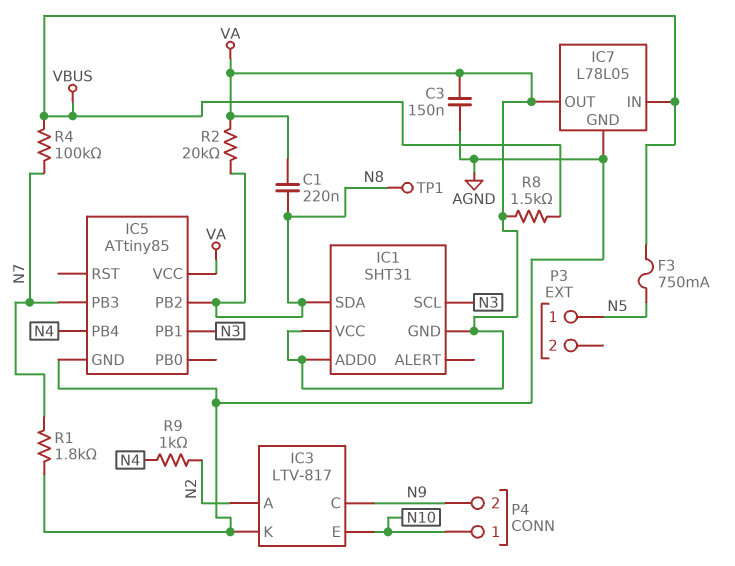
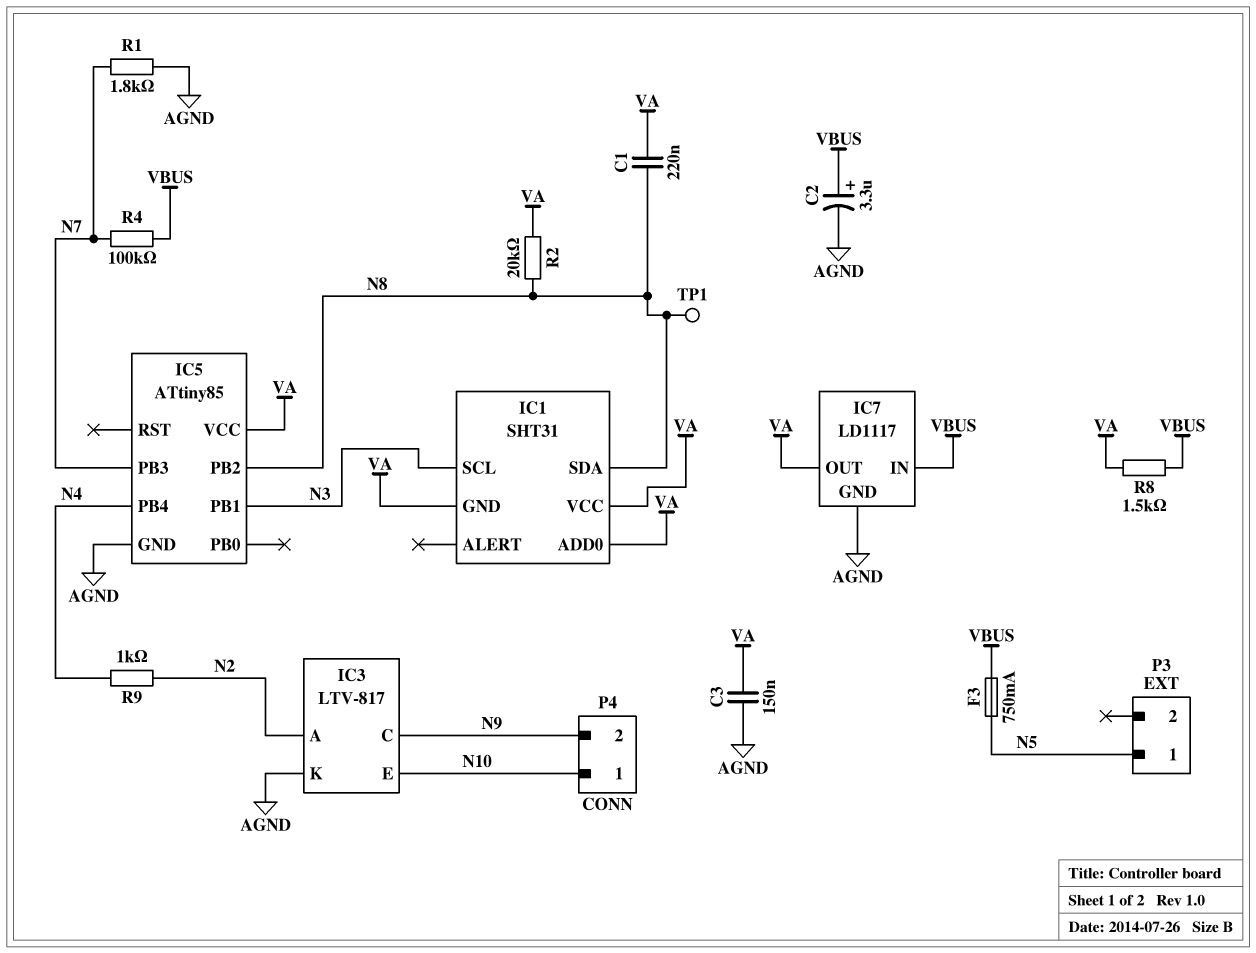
C2: none -> 3.3uF (plus VBUS, minus AGND)
IC7: L78L05 -> LD1117

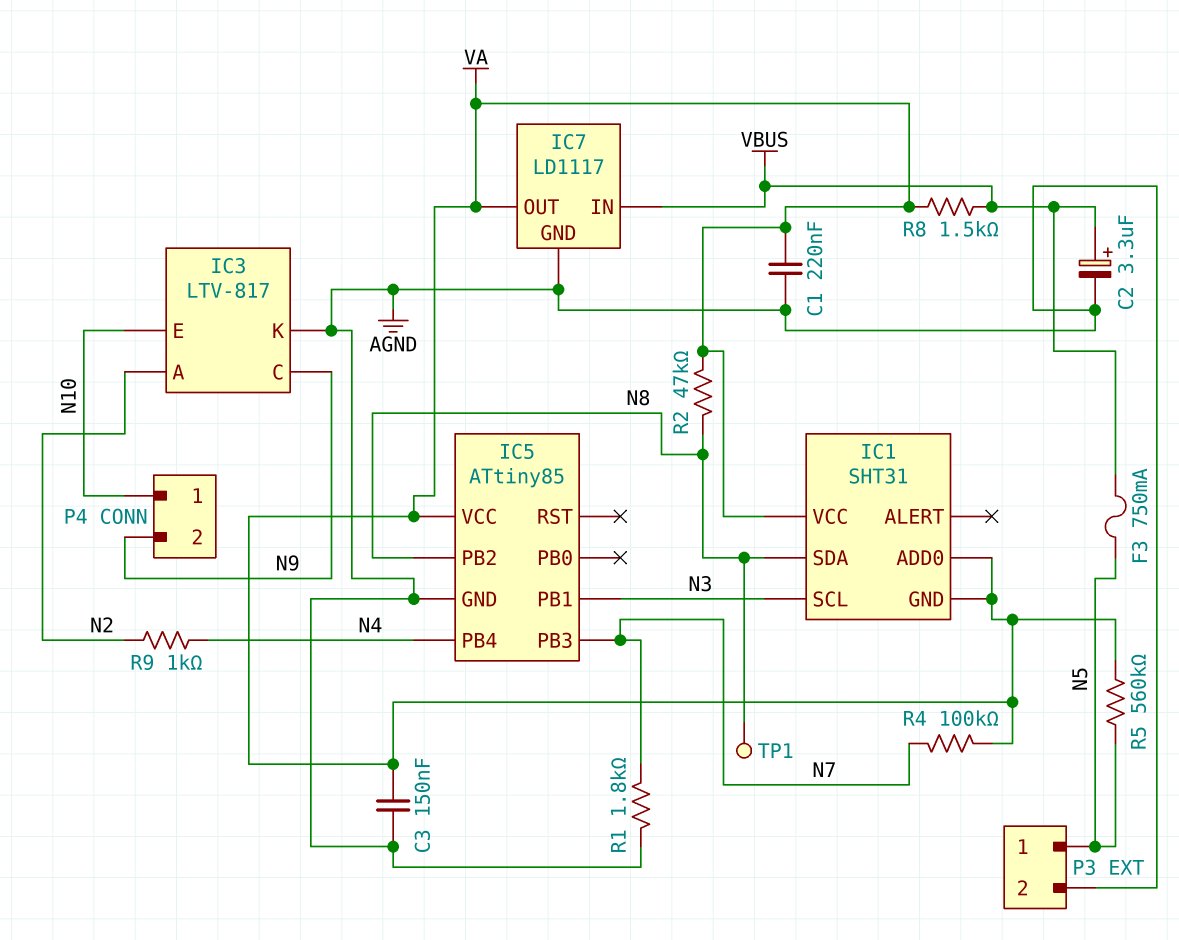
C1: 220nF (N8, VA) -> 220nF (AGND, VA)
P3 pin 2: none -> AGND
R2: 20k (N8, VA) -> 47k (N8, VA)
R4: 100k (N7, VBUS) -> 100k (N7, VA)
R5: none -> 560k (N5, VA)

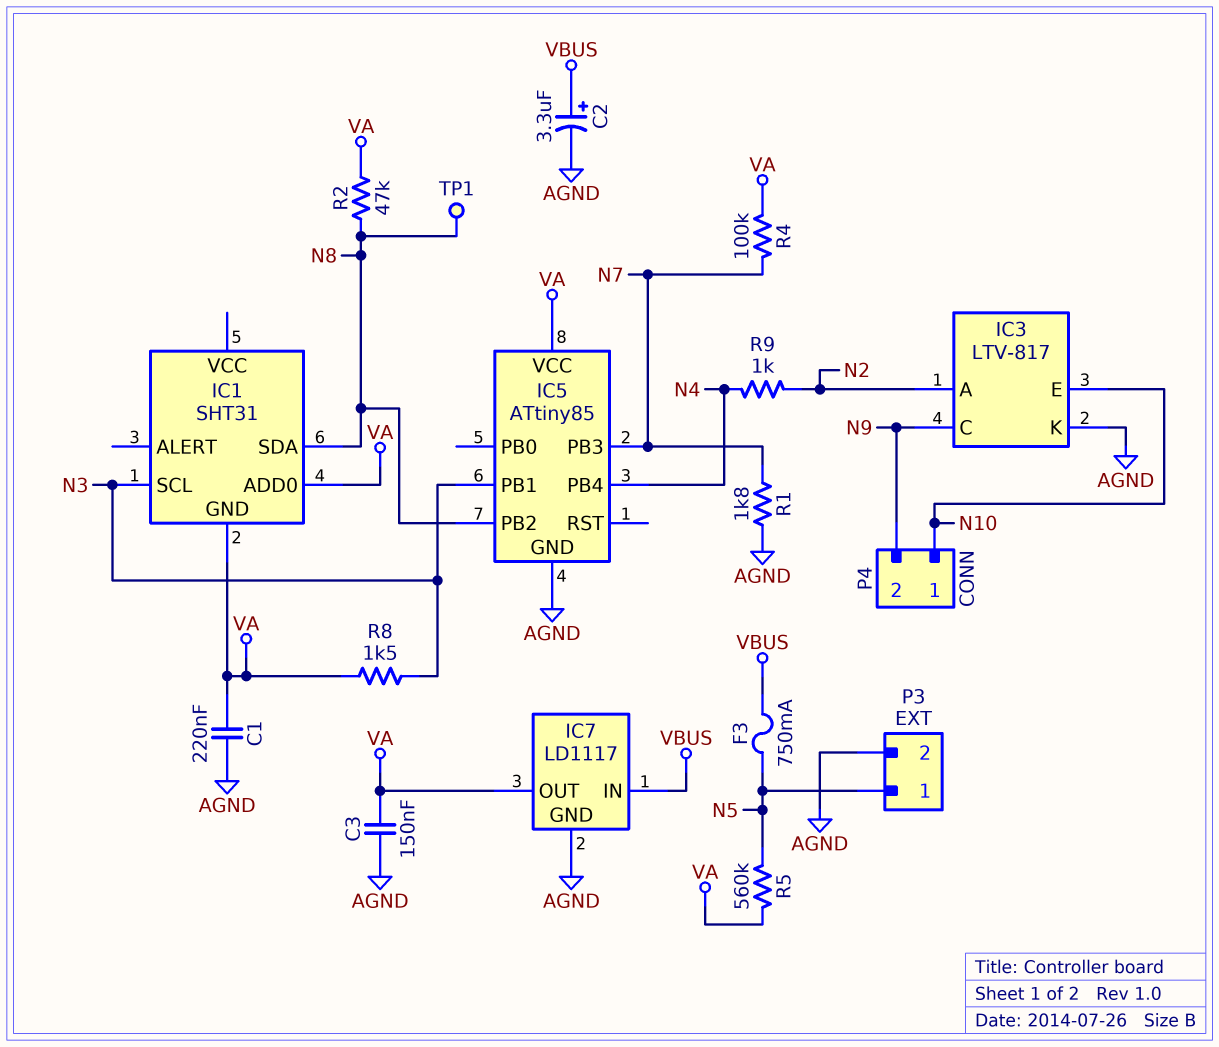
IC1 pin VCC: VA -> none
R8: 1.5k (VA, VBUS) -> 1.5k (N3, VA)

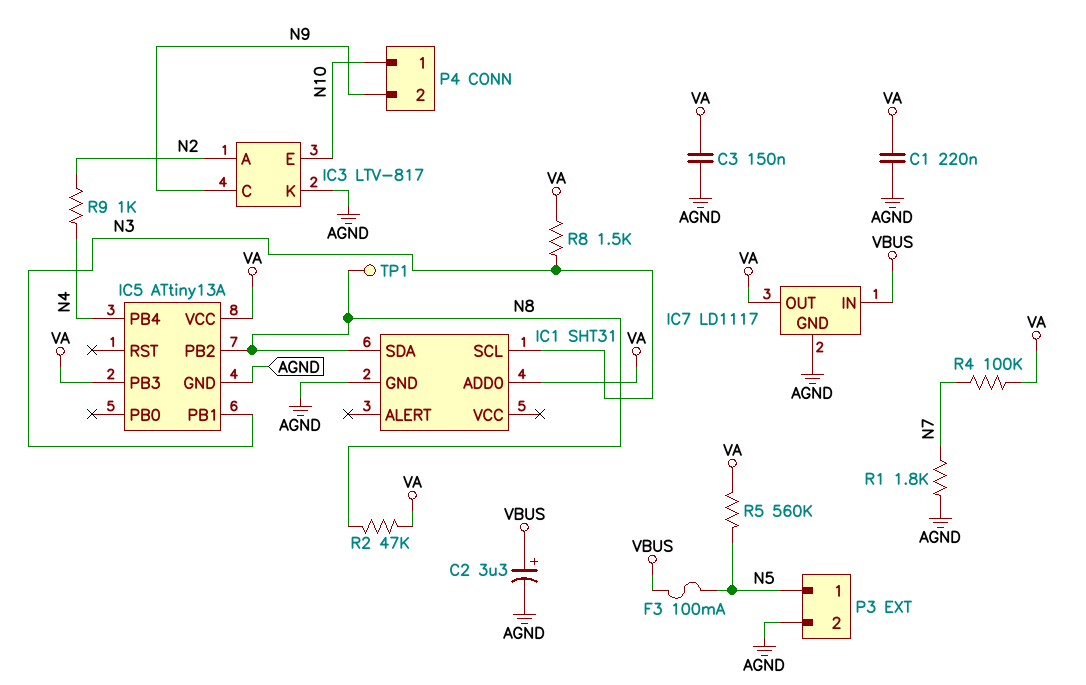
F3: 750mA (N5, VBUS) -> 100mA (N5, VBUS)
IC1 pin GND: VA -> AGND
IC5: ATtiny85 -> ATtiny13A
IC5 pin PB3: N7 -> VA

